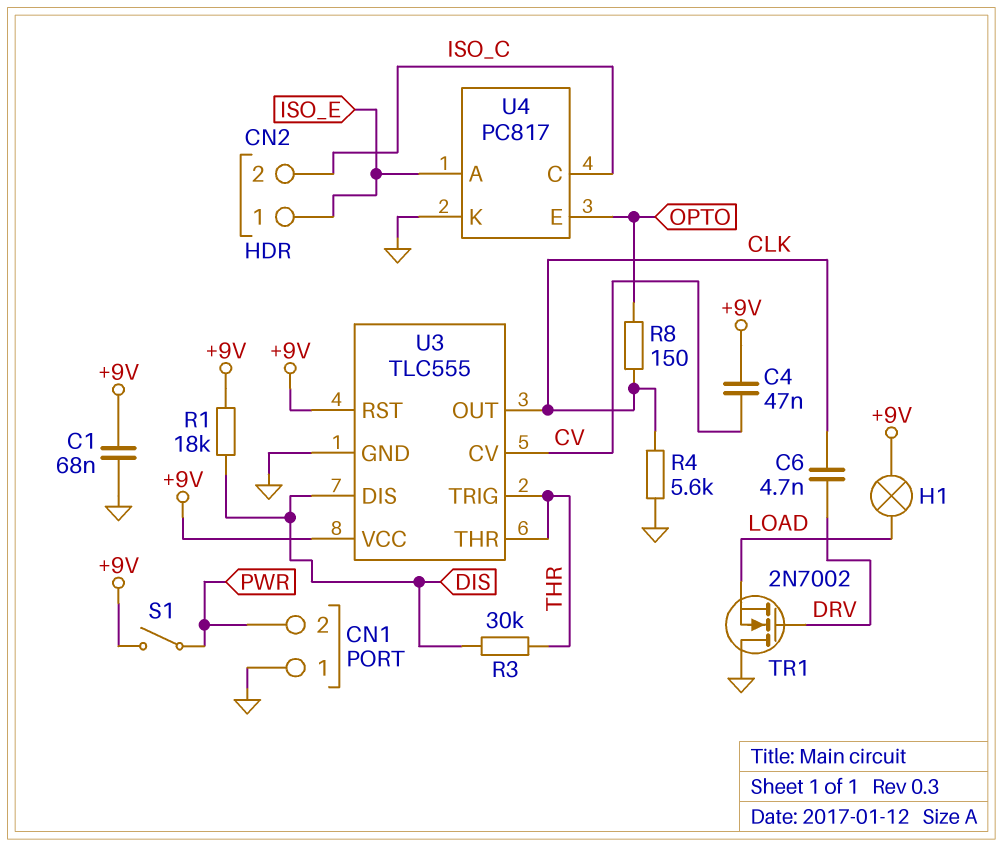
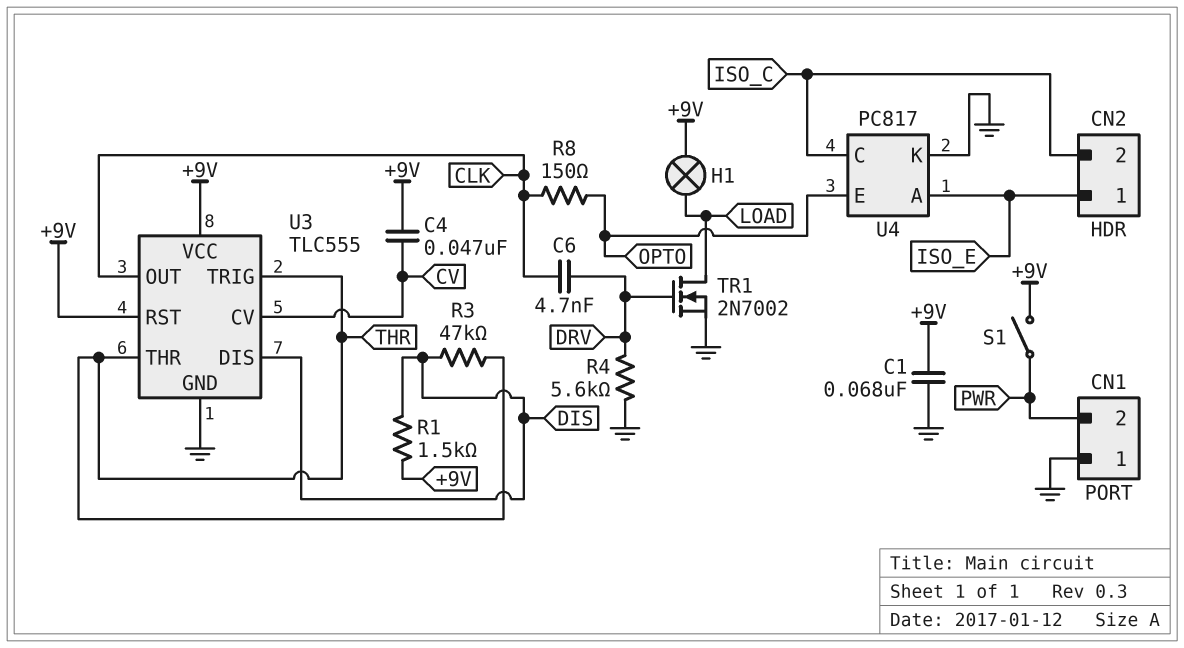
R1: 18k (+9V, DIS) -> 1.5k (+9V, DIS)
R3: 30k (DIS, THR) -> 47k (DIS, THR)
R4: 5.6k (CLK, GND) -> 5.6k (DRV, GND)
TR1: NMOS 2N7002 (G DRV, D GND, S LOAD) -> NMOS 2N7002 (G DRV, D LOAD, S GND)

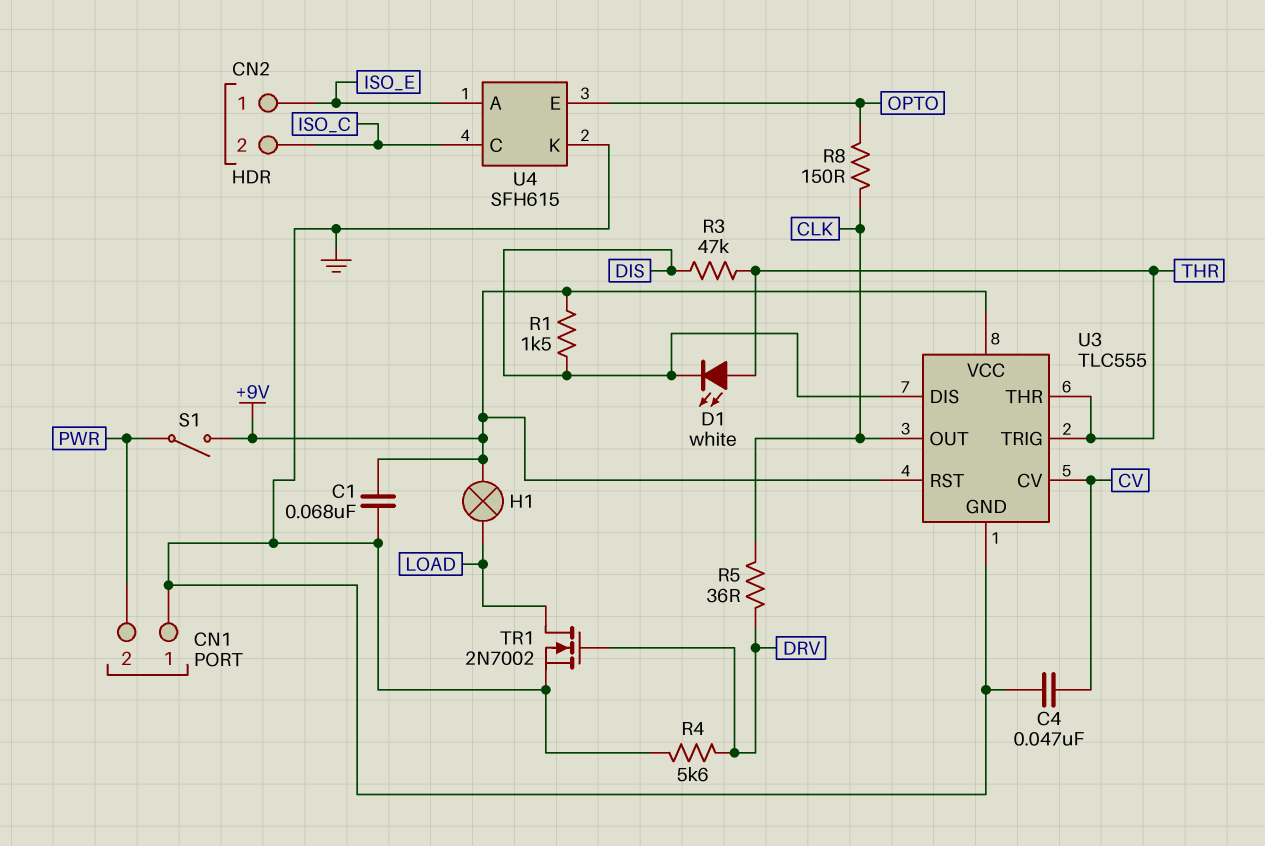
C4: 47nF (+9V, CV) -> 47nF (CV, GND)
C6: 4.7nF (CLK, DRV) -> none
D1: none -> LED white (A THR, K DIS)
R5: none -> 36 (CLK, DRV)
U4: PC817 -> SFH615

